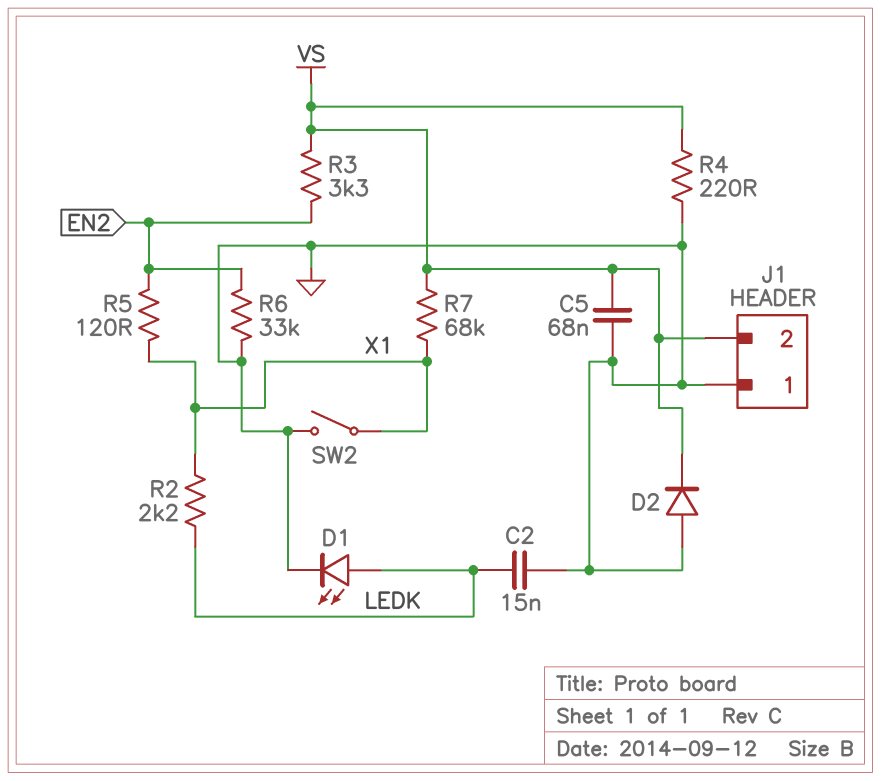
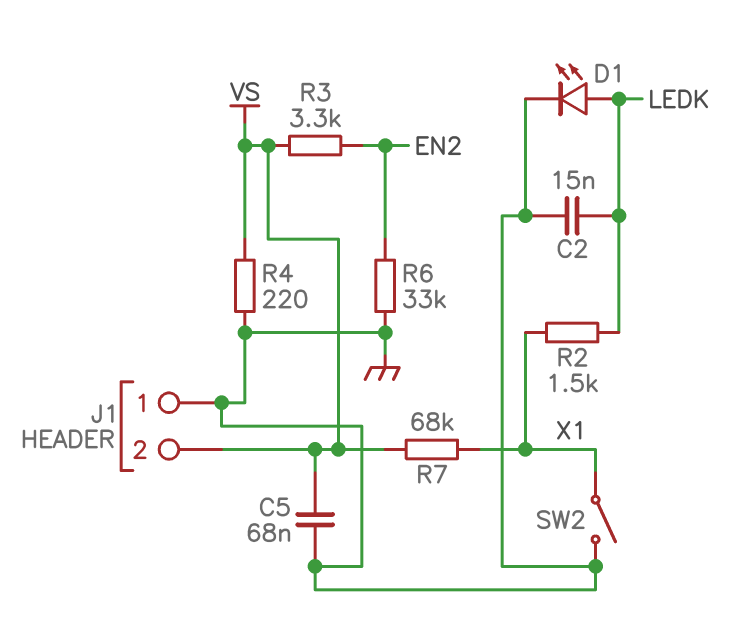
D2: diode (A GND, K VS) -> none
R2: 2.2k (LEDK, X1) -> 1.5k (LEDK, X1)
R5: 120 (EN2, X1) -> none

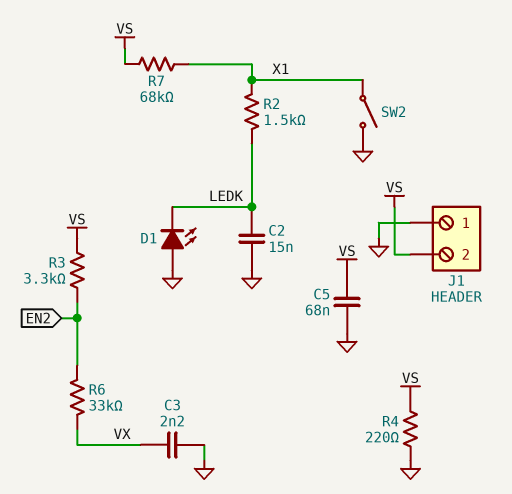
C3: none -> 2.2nF (GND, VX)
D1: LED (A LEDK, K GND) -> LED (A GND, K LEDK)
R6: 33k (EN2, GND) -> 33k (EN2, VX)

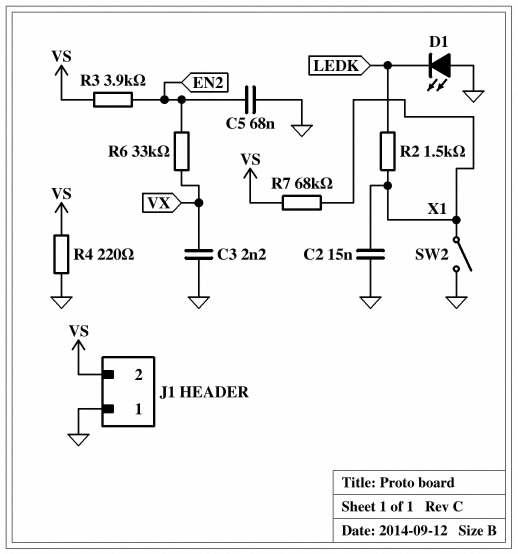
C2: 15nF (GND, LEDK) -> 15nF (GND, X1)
C5: 68nF (GND, VS) -> 68nF (EN2, GND)
R3: 3.3k (EN2, VS) -> 3.9k (EN2, VS)

